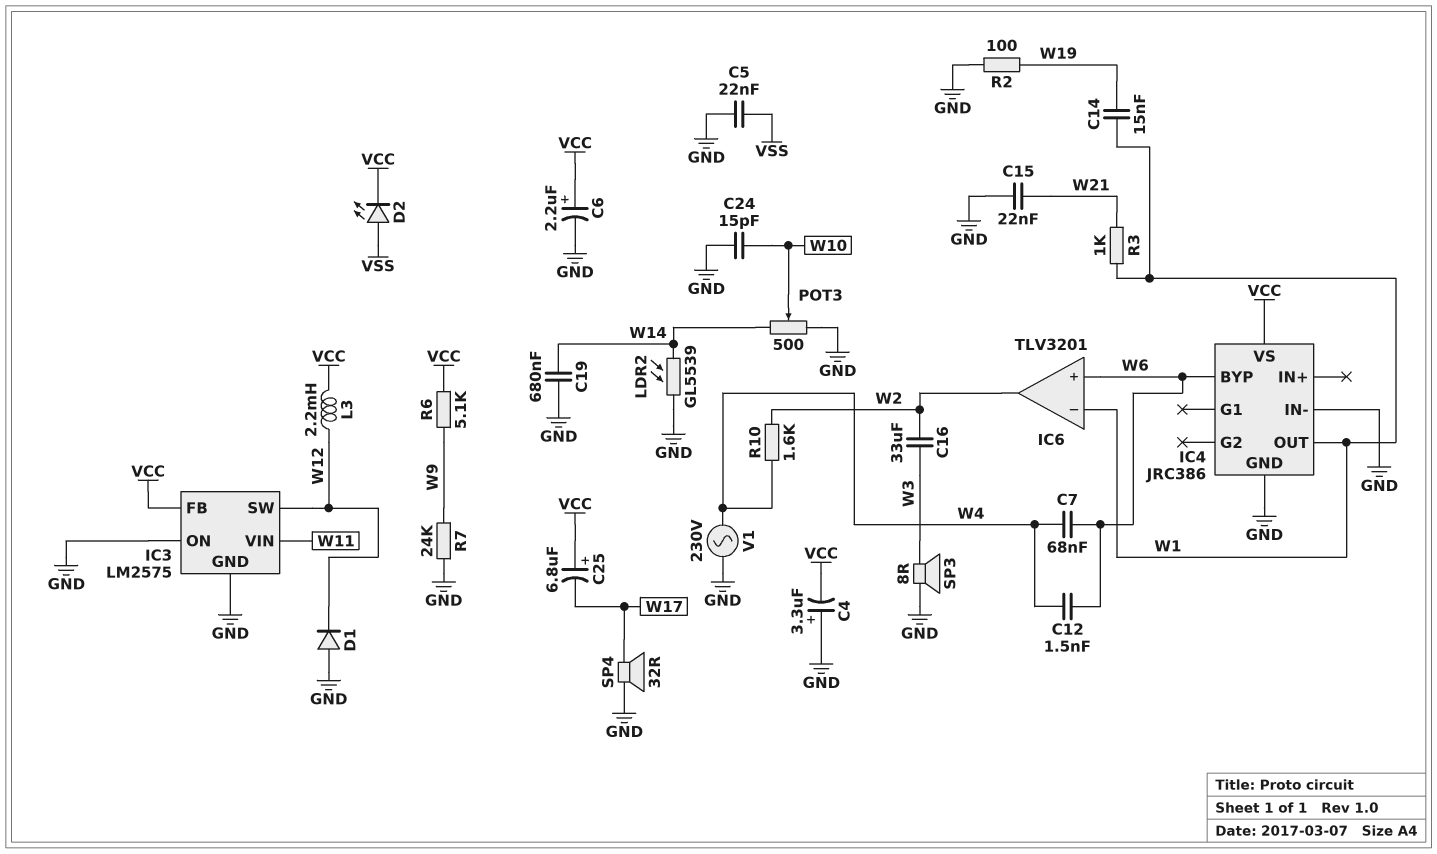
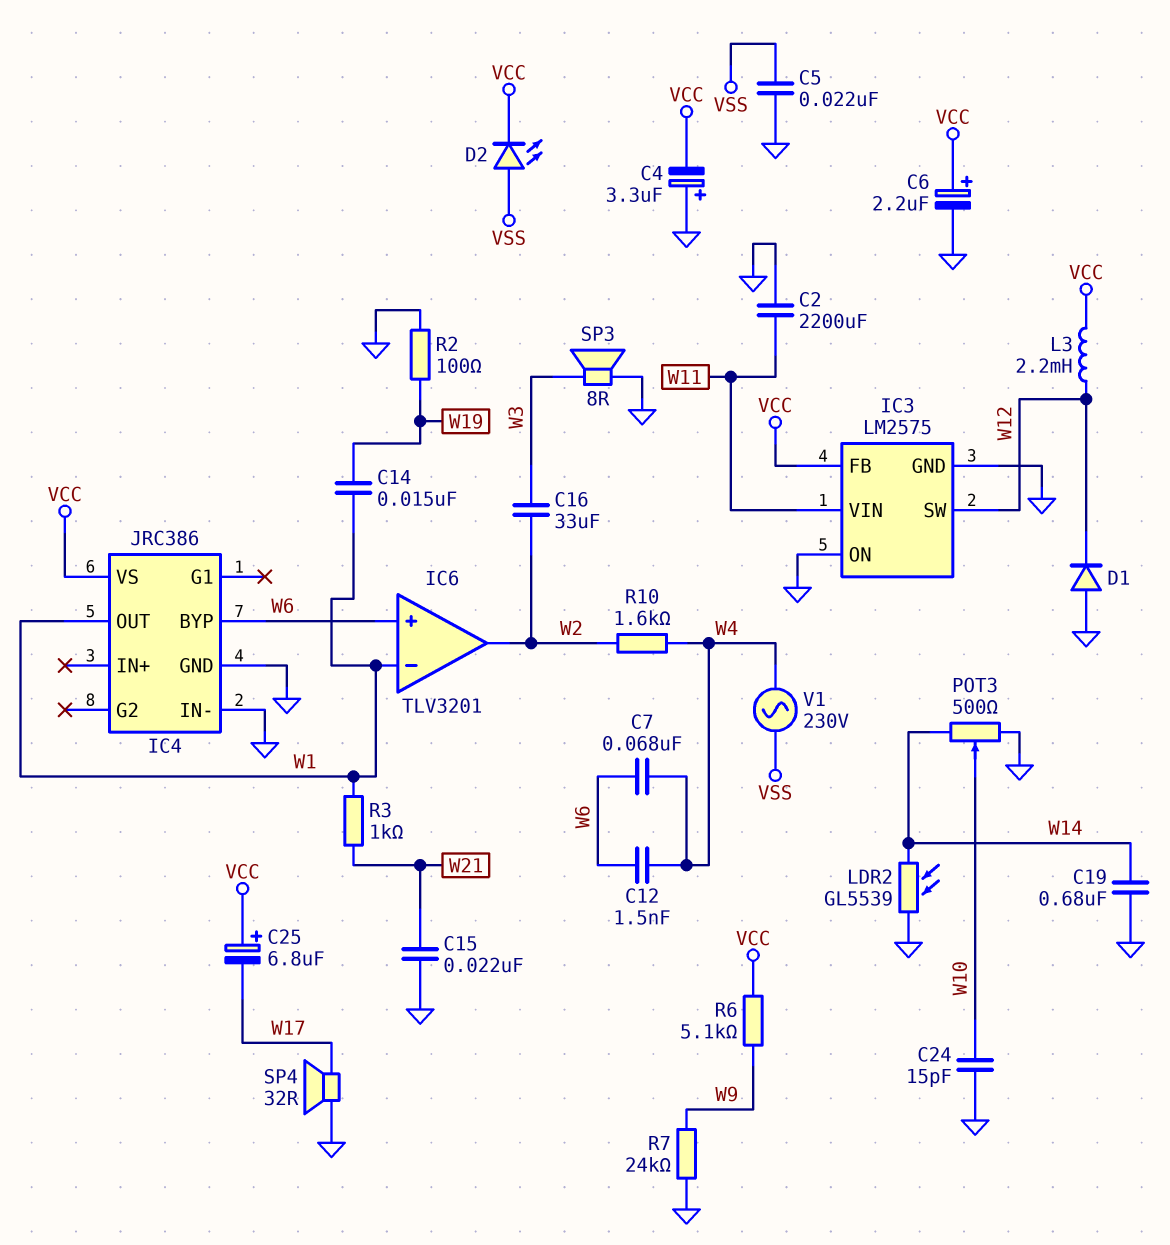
C2: none -> 2200uF (GND, W11)
V1: AC 230V (GND, W4) -> AC 230V (VSS, W4)

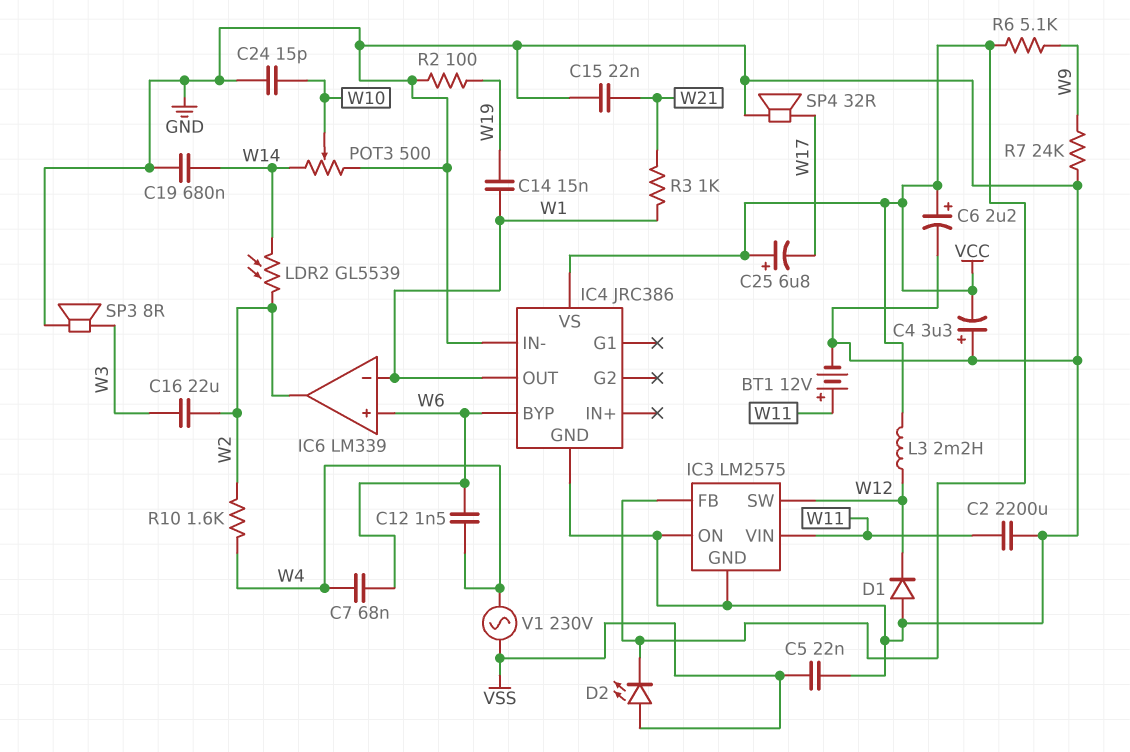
BT1: none -> 12V (plus W11, minus GND)
C16: 33uF (W2, W3) -> 22uF (W2, W3)
IC6: TLV3201 -> LM339
LDR2: GL5539 (GND, W14) -> GL5539 (W2, W14)

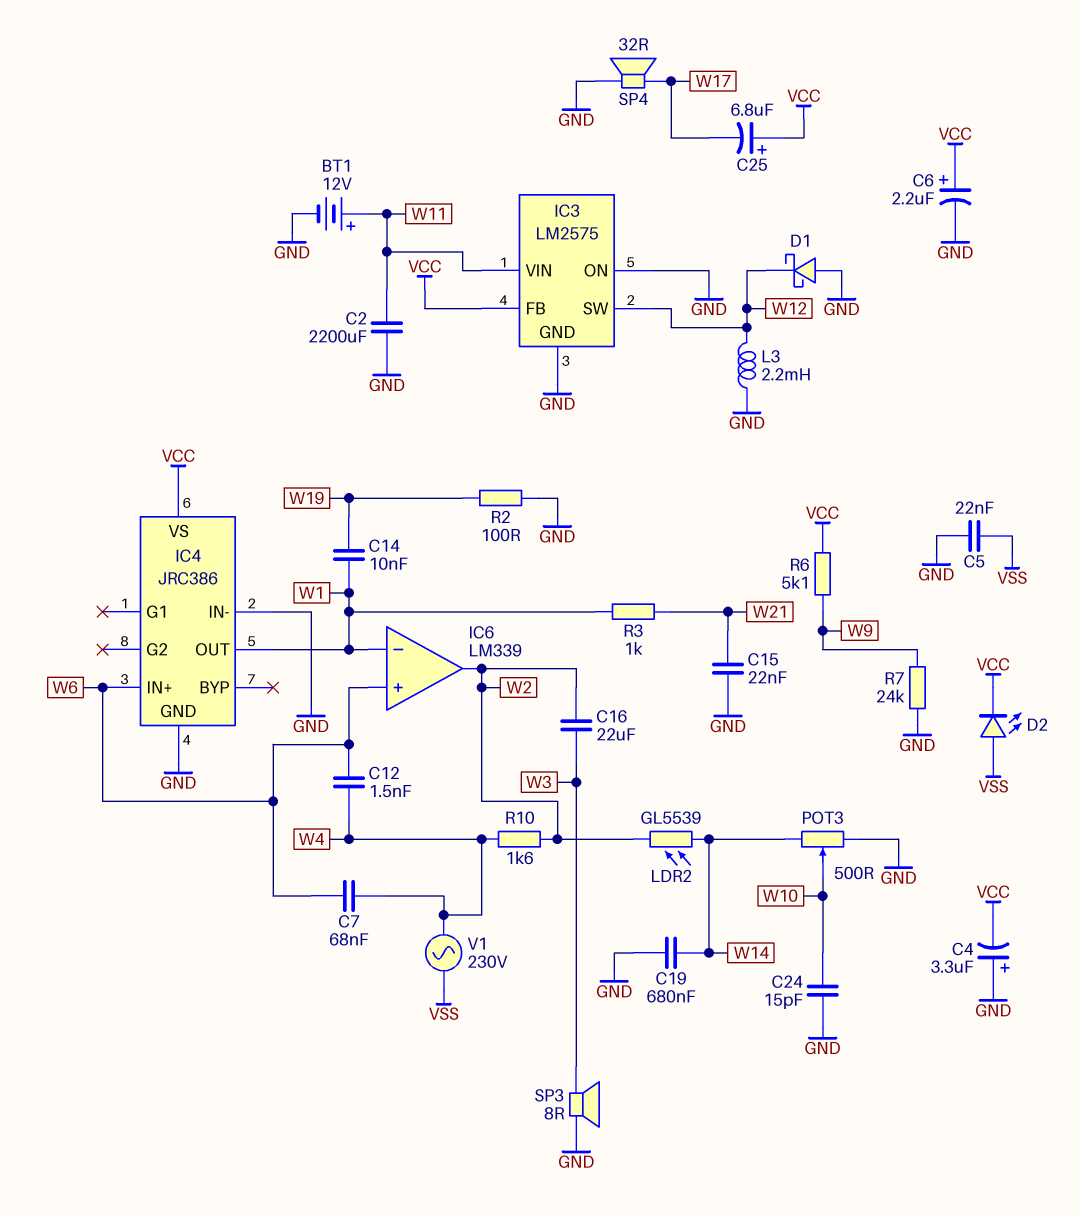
C14: 15nF (W1, W19) -> 10nF (W1, W19)
D1: diode (A GND, K W12) -> schottky (A GND, K W12)
IC4 pin BYP: W6 -> none
IC4 pin IN+: none -> W6
L3: 2.2mH (VCC, W12) -> 2.2mH (GND, W12)

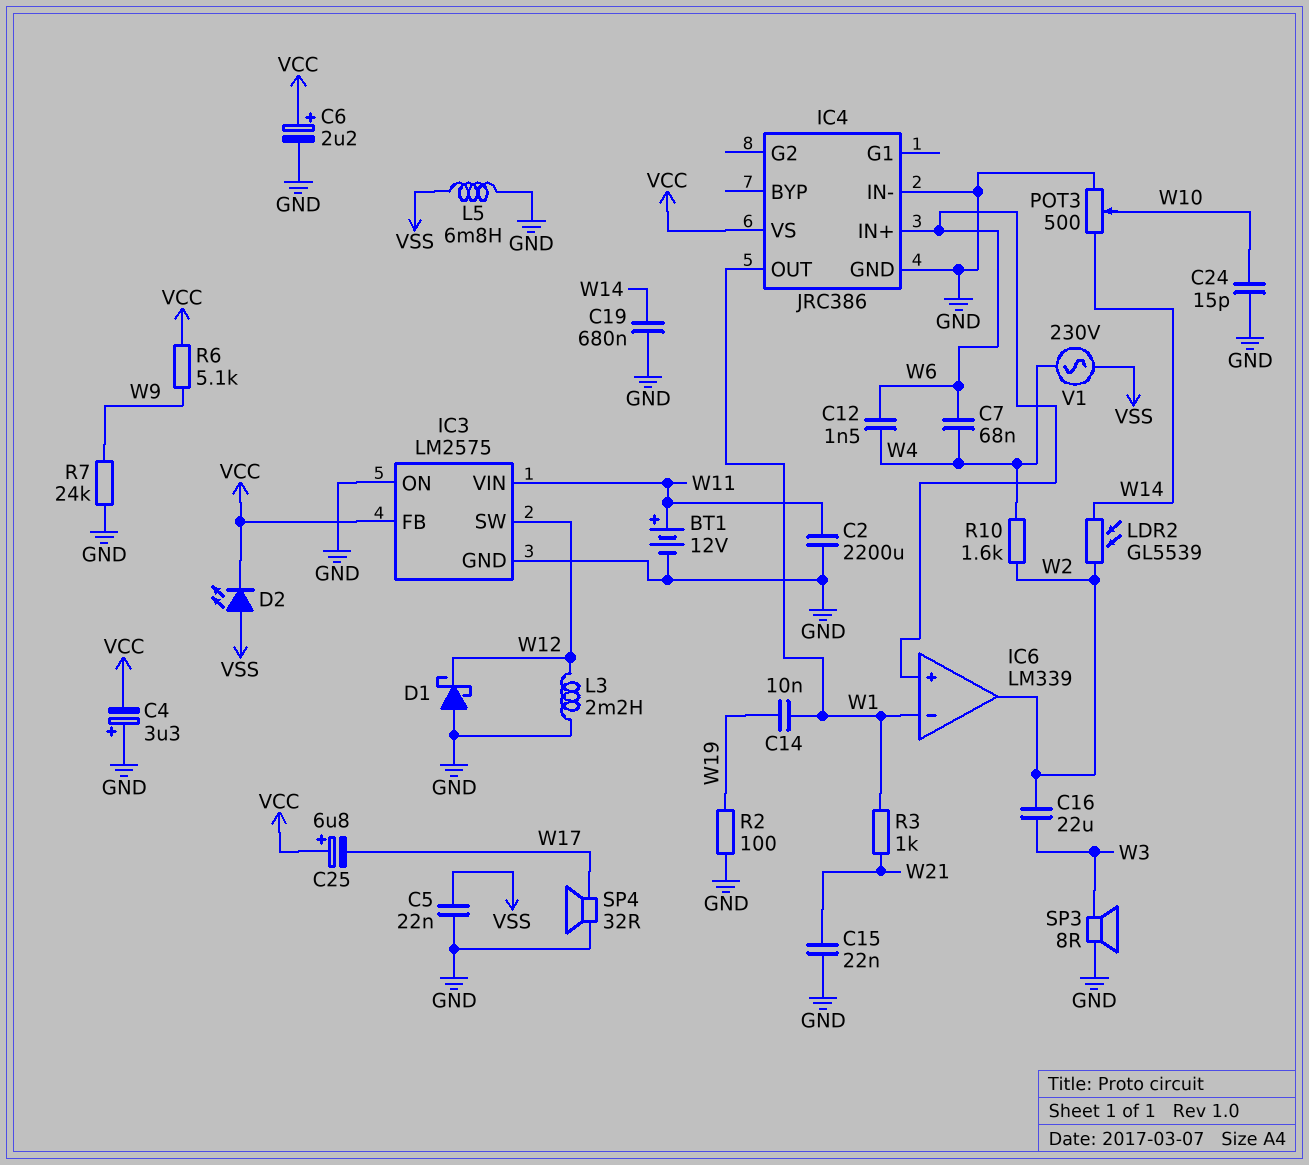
L5: none -> 6.8mH (GND, VSS)

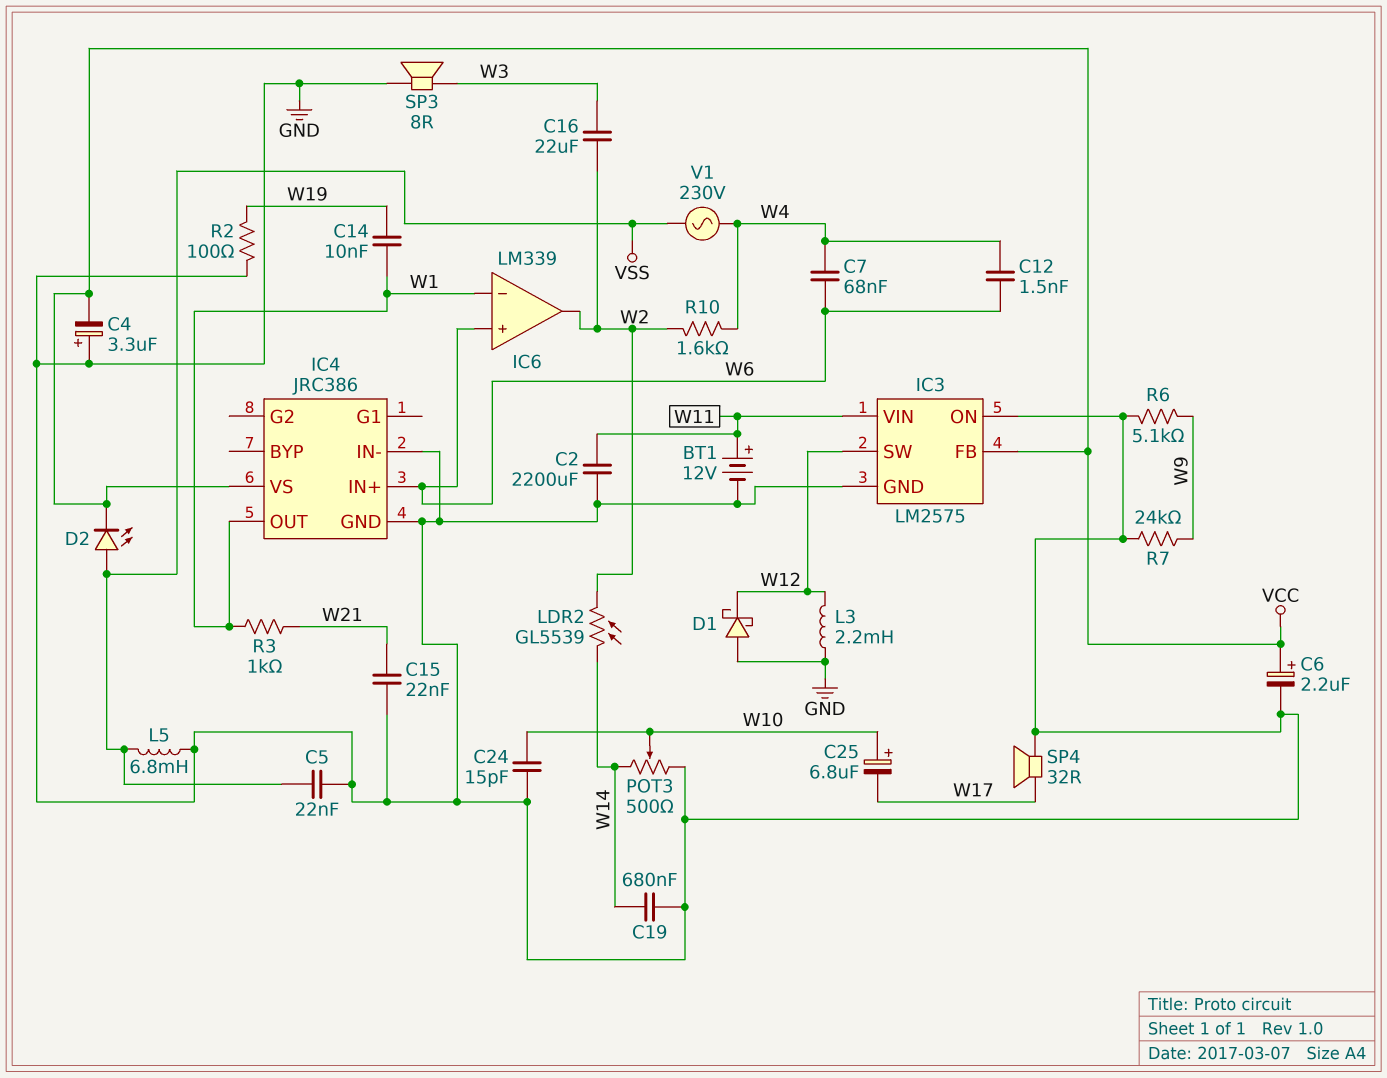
C25: 6.8uF (plus VCC, minus W17) -> 6.8uF (plus W10, minus W17)
R6: 5.1k (VCC, W9) -> 5.1k (GND, W9)

